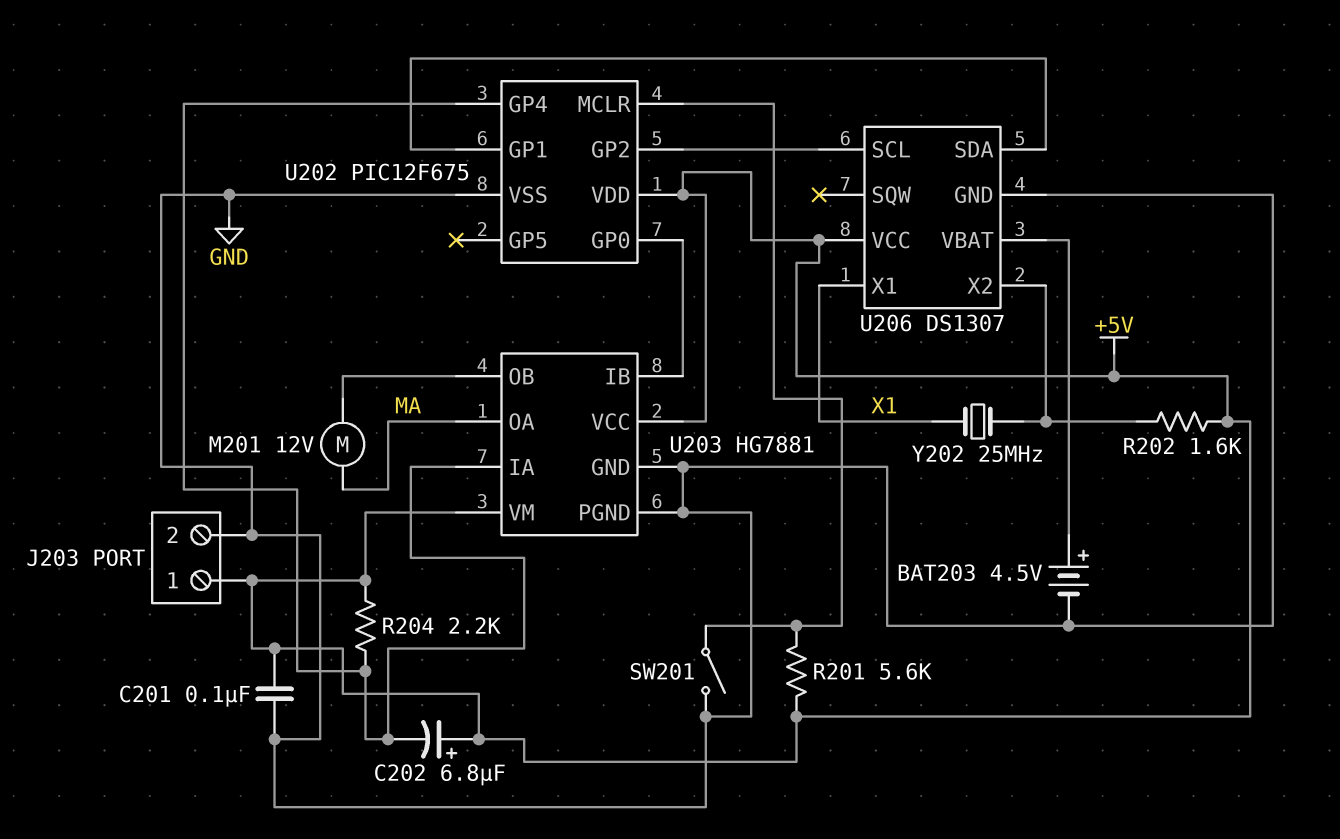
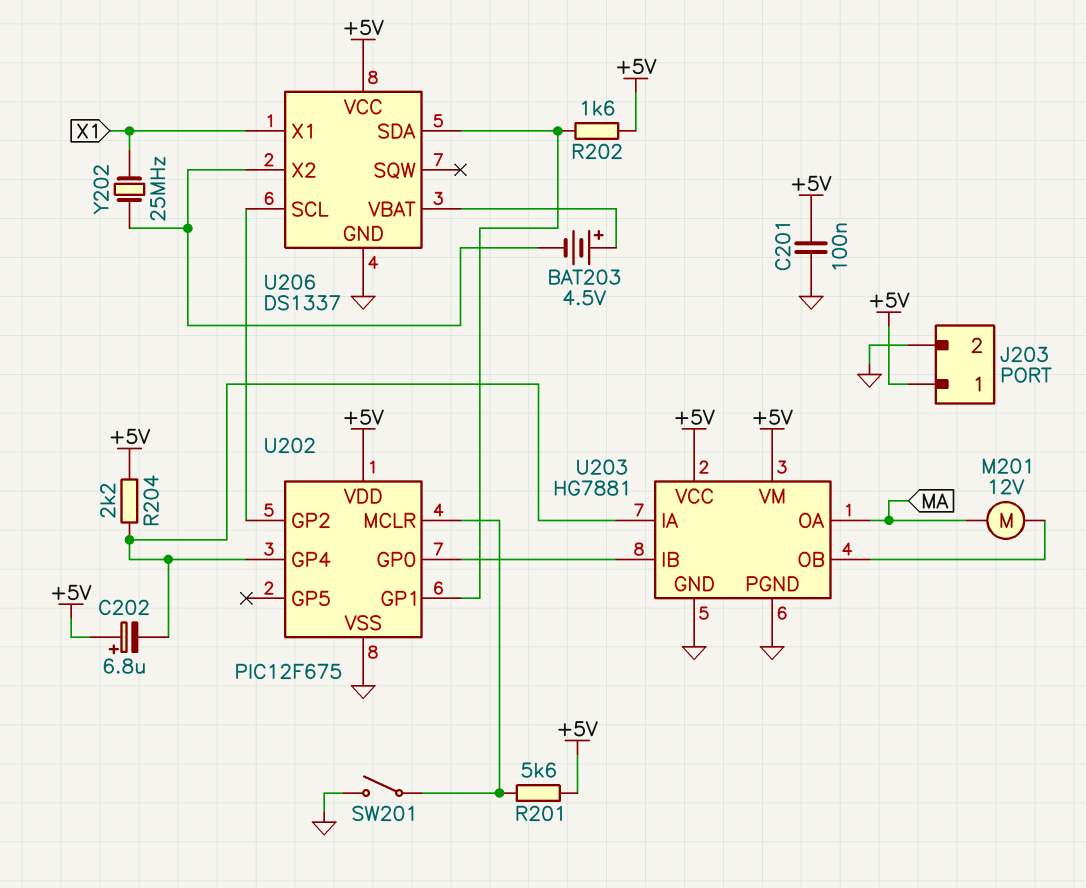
BAT203: 4.5V (plus U206/VBAT, minus GND) -> 4.5V (plus U206/VBAT, minus U206/X2)
R202: 1.6k (+5V, U206/X2) -> 1.6k (+5V, U202/GP1)
U206: DS1307 -> DS1337

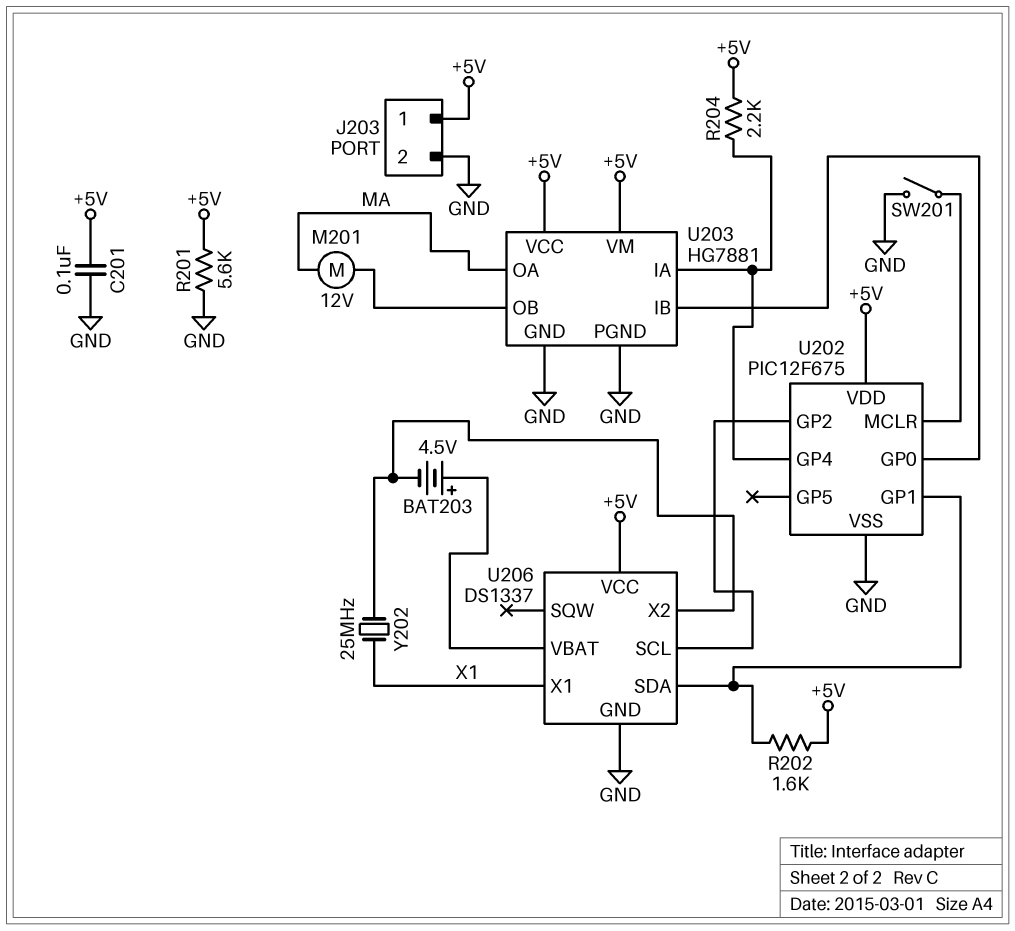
C202: 6.8uF (plus +5V, minus U202/GP4) -> none
R201: 5.6k (+5V, U202/MCLR) -> 5.6k (+5V, GND)

